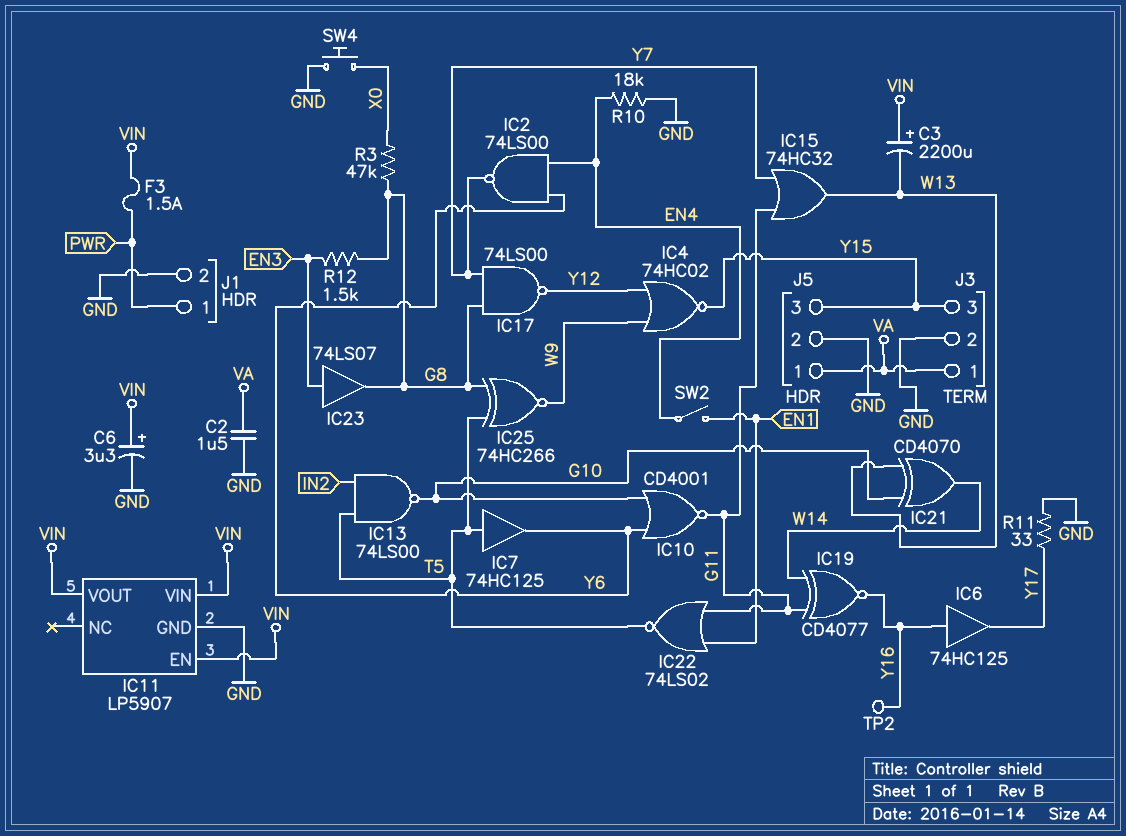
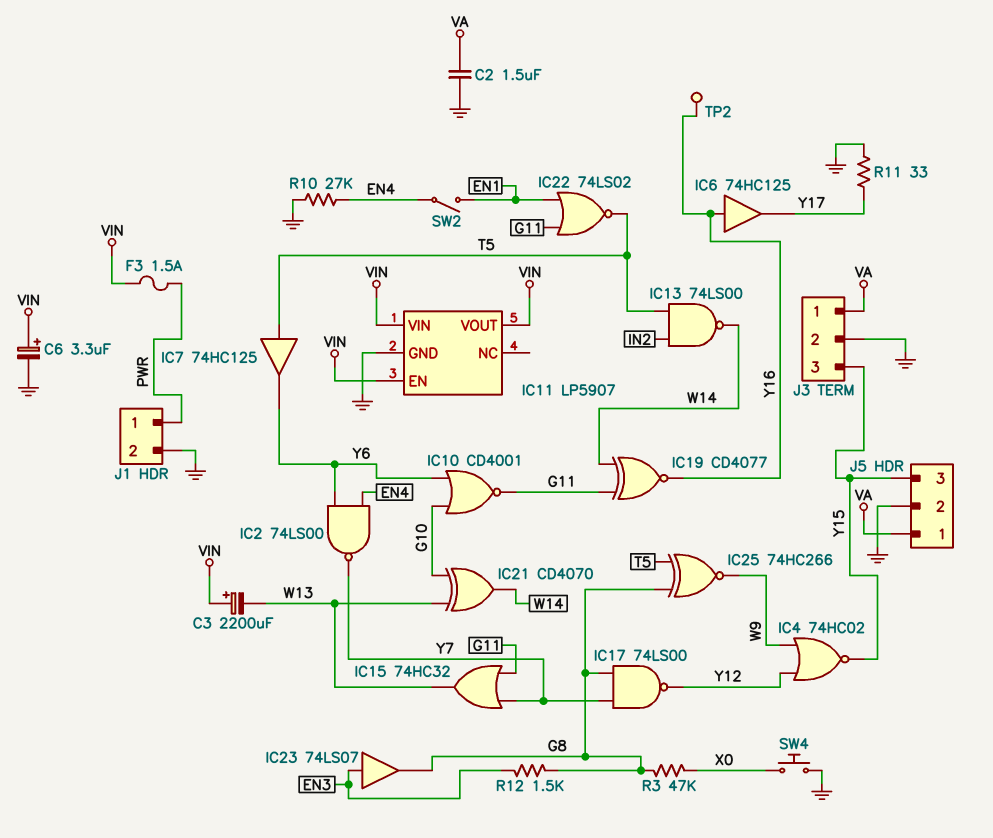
IC13: NAND 74LS00 (in IN2, in T5, out G10) -> NAND 74LS00 (in IN2, in T5, out W14)
R10: 18k (EN4, GND) -> 27k (EN4, GND)

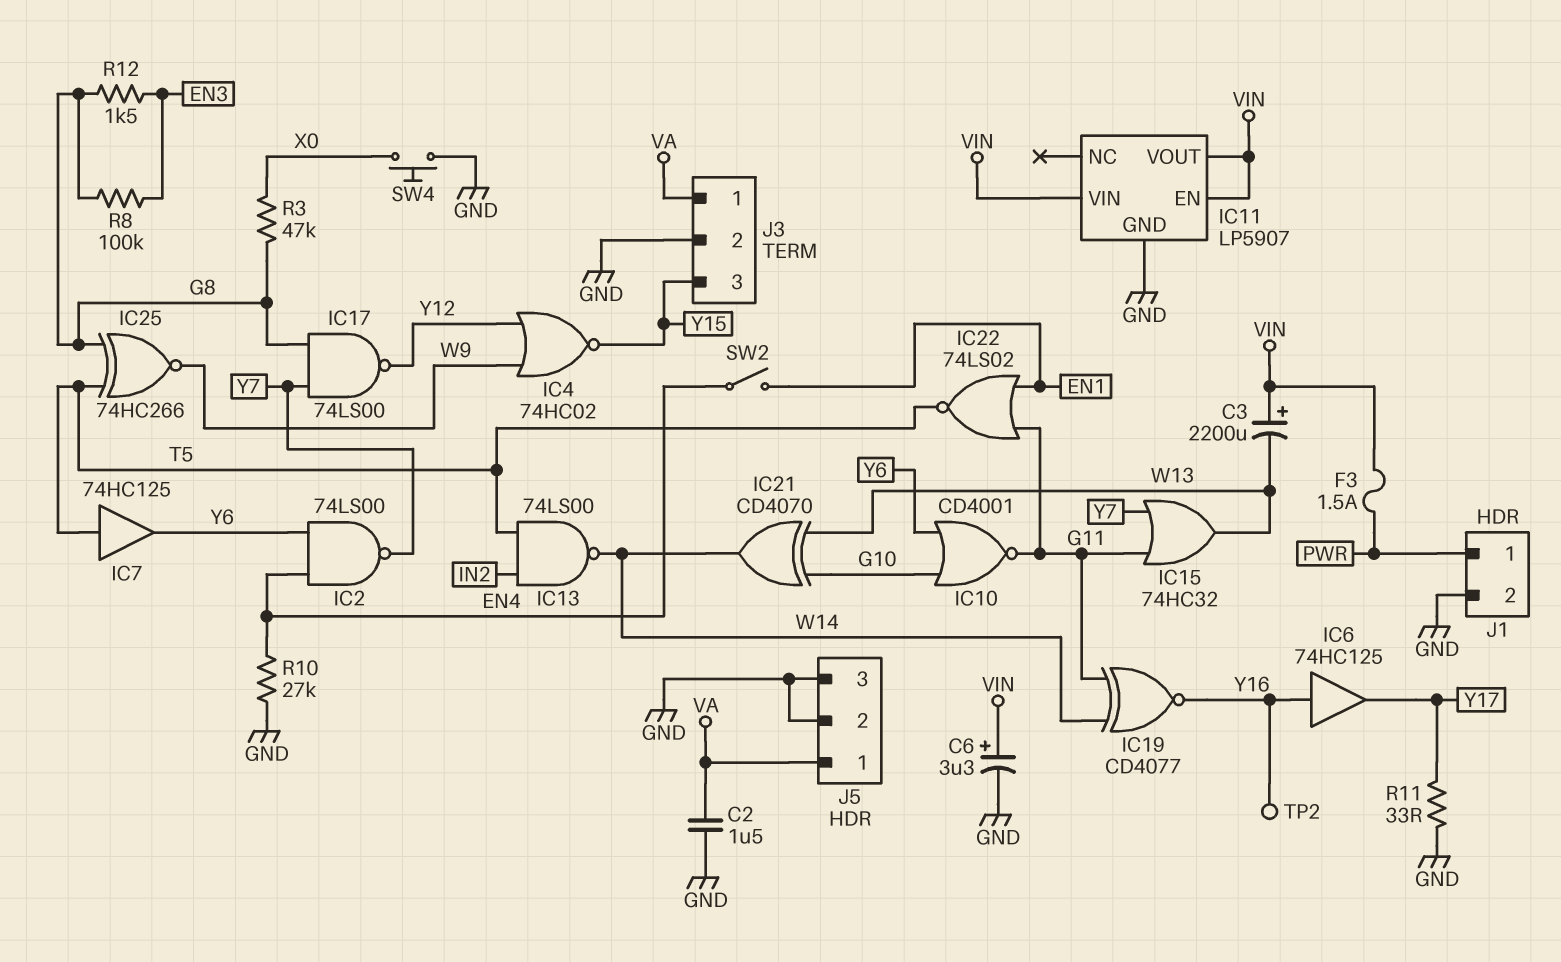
IC23: buffer 74LS07 (in EN3, out G8) -> none
J5 pin 3: Y15 -> GND
R8: none -> 100k (EN3, G8)

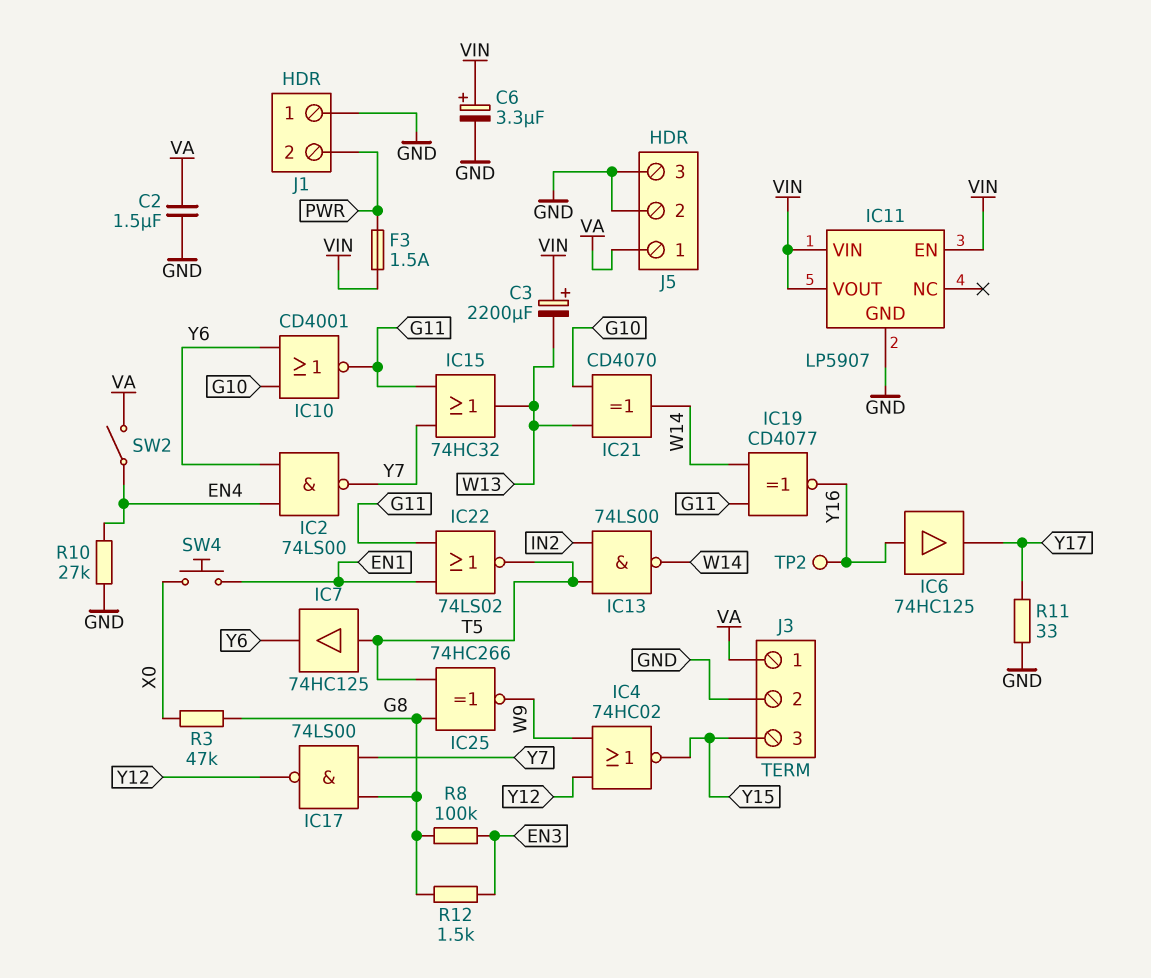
J1 pin 1: PWR -> GND
J1 pin 2: GND -> PWR
SW2: switch (EN1, EN4) -> switch (EN4, VA)
SW4: button (GND, X0) -> button (EN1, X0)

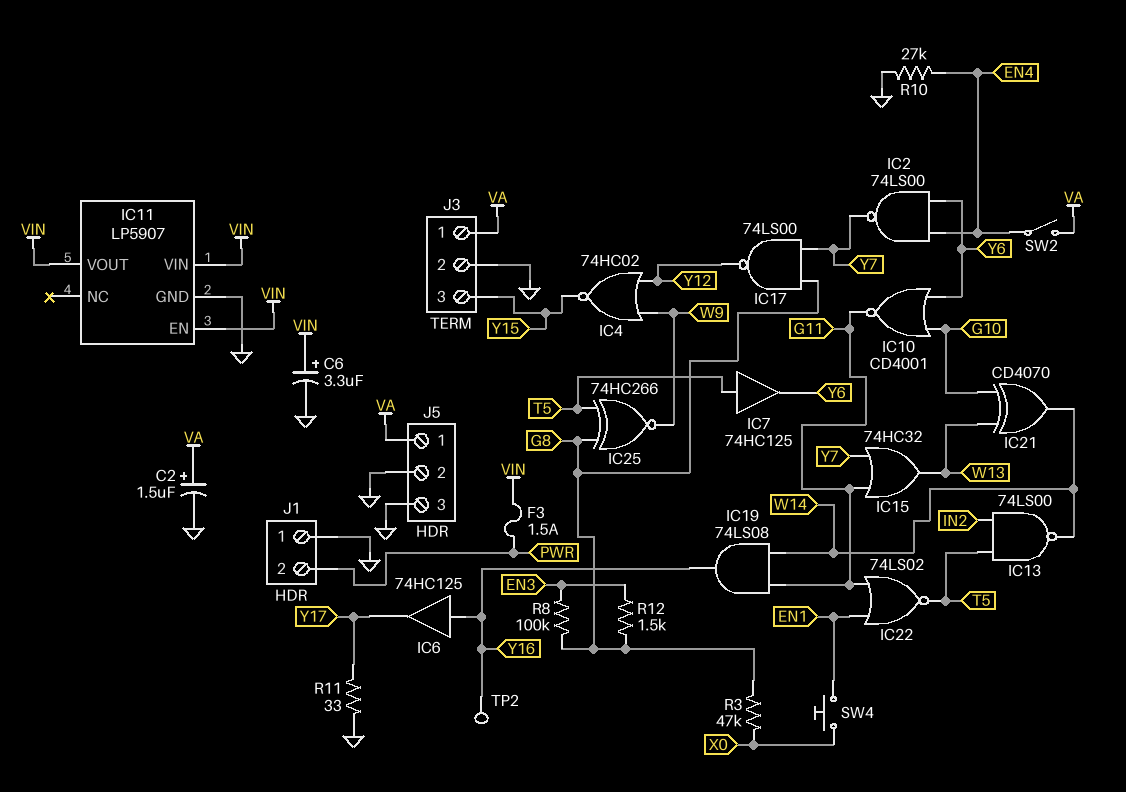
C2: 1.5uF (GND, VA) -> 1.5uF (plus VA, minus GND)
C3: 2200uF (plus VIN, minus W13) -> none
IC19: XNOR CD4077 (in G11, in W14, out Y16) -> AND 74LS08 (in G11, in W14, out Y16)

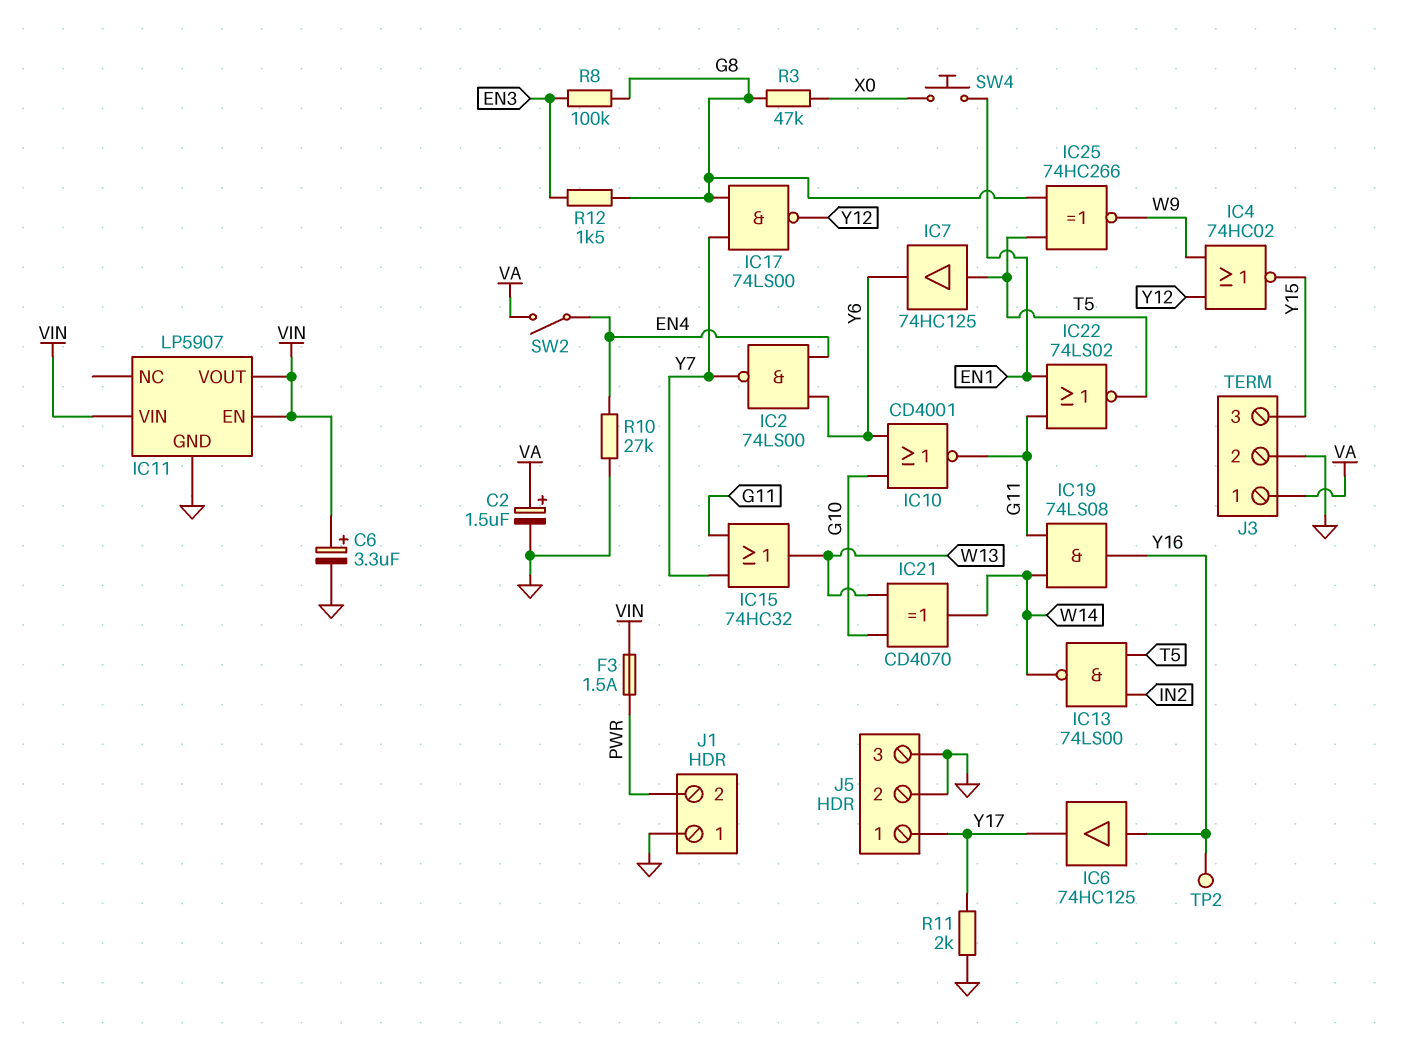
J5 pin 1: VA -> Y17
R11: 33 (GND, Y17) -> 2k (GND, Y17)

